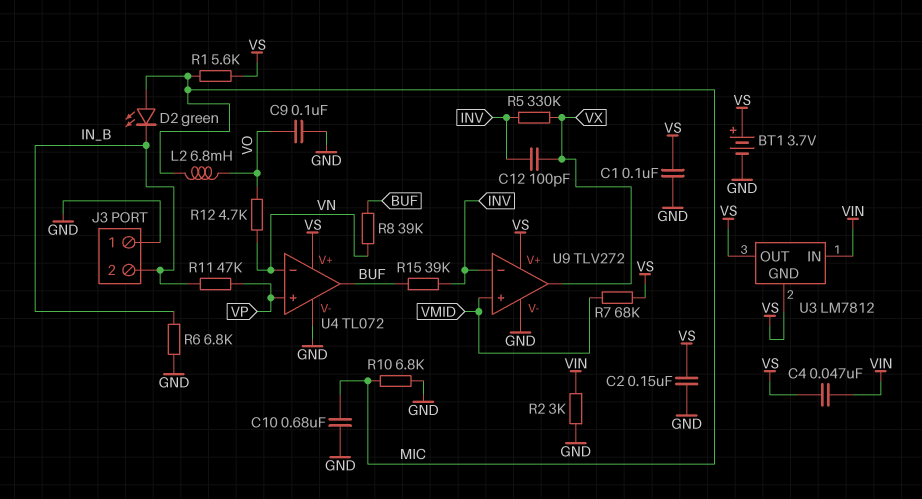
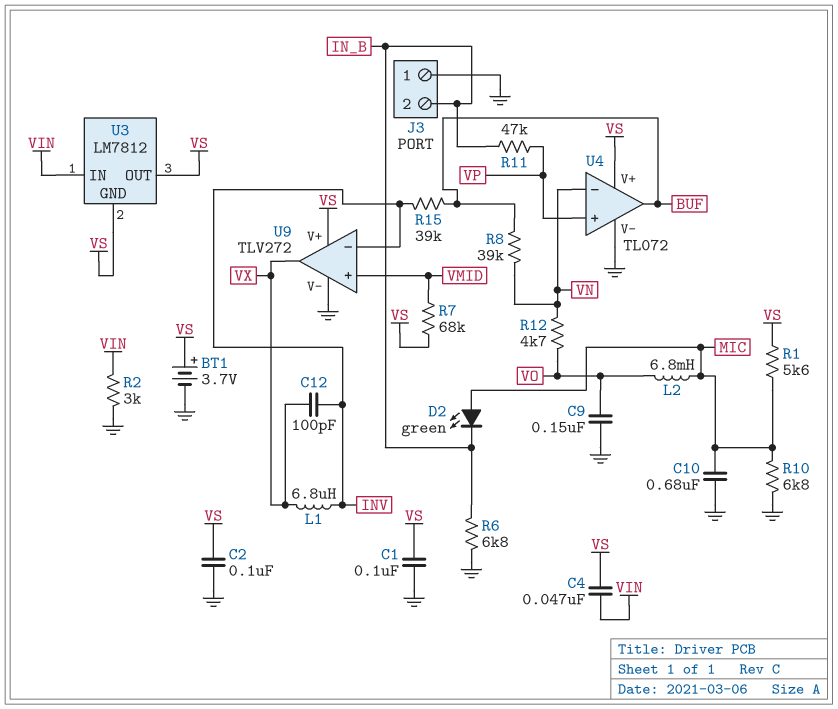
C2: 150nF (GND, VS) -> 100nF (GND, VS)
C9: 100nF (GND, VO) -> 150nF (GND, VO)
L1: none -> 6.8uH (INV, VX)
R5: 330k (INV, VX) -> none

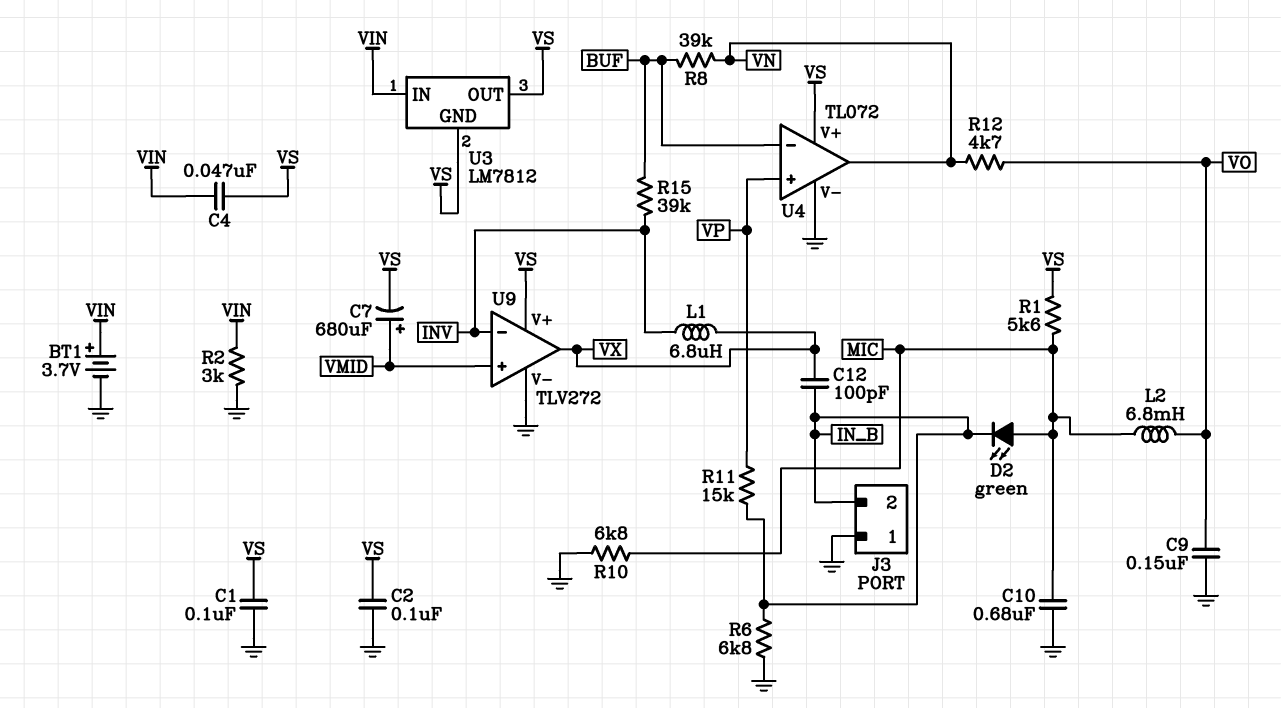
BT1: 3.7V (plus VS, minus GND) -> 3.7V (plus VIN, minus GND)
C7: none -> 680uF (plus VMID, minus VS)
C12: 100pF (INV, VX) -> 100pF (IN_B, VX)
R7: 68k (VMID, VS) -> none
R11: 47k (IN_B, VP) -> 15k (IN_B, VP)
U4 pin in-: VN -> BUF
U4 pin out: BUF -> VN

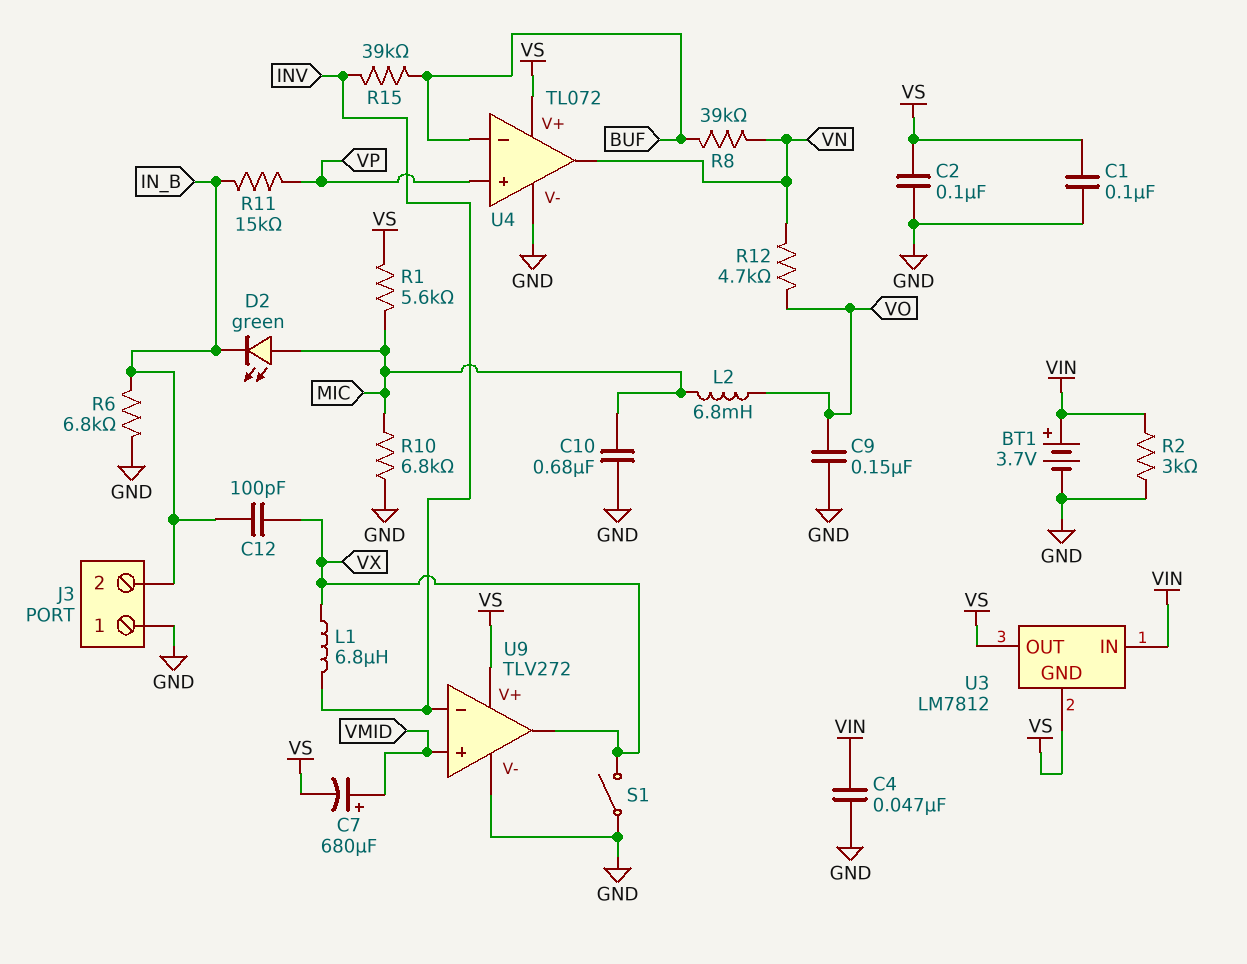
C4: 47nF (VIN, VS) -> 47nF (GND, VIN)
S1: none -> switch (GND, VX)

